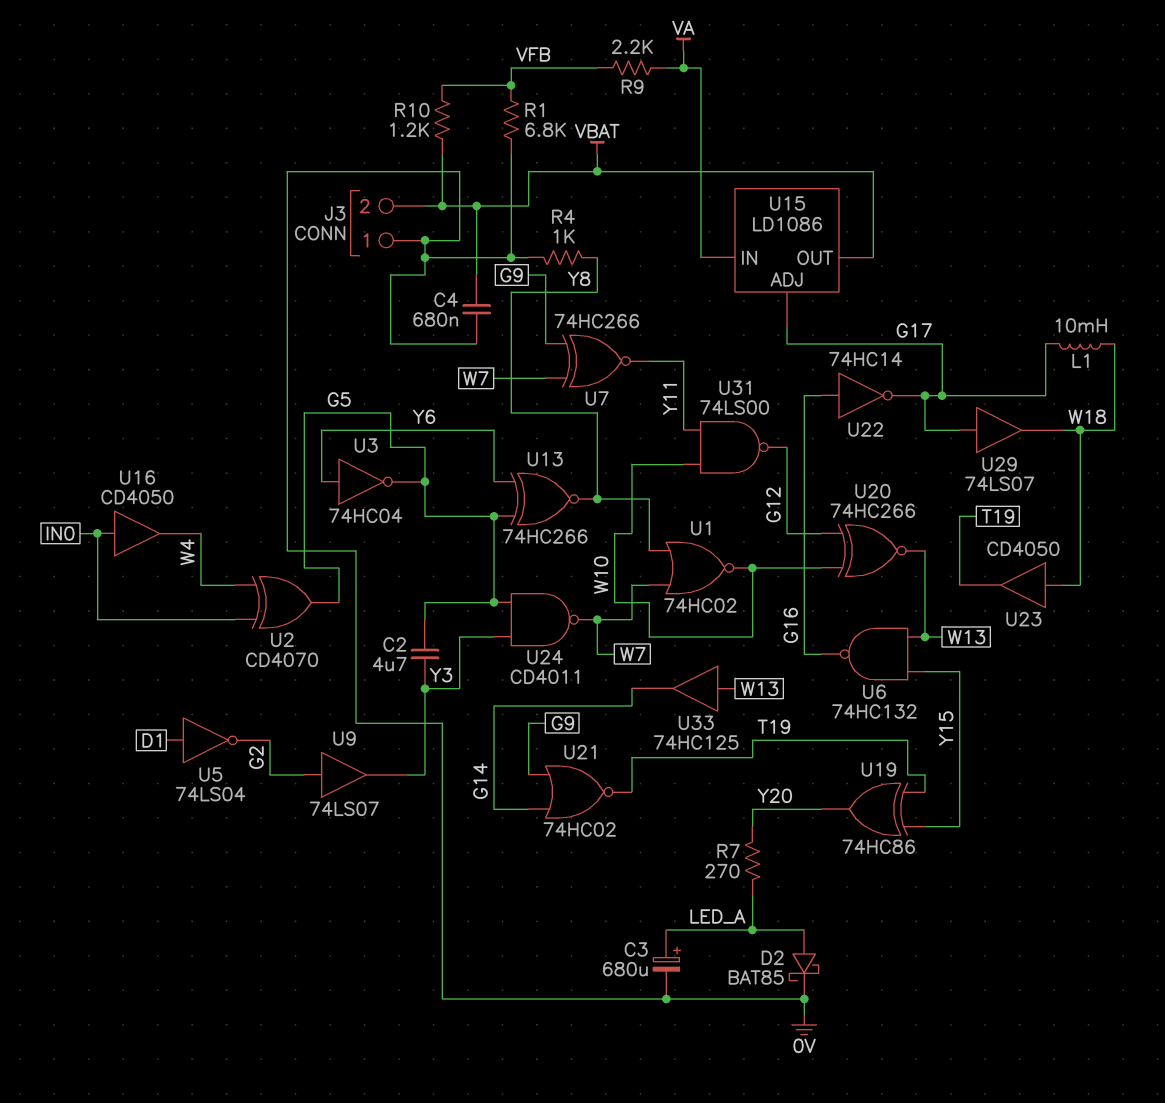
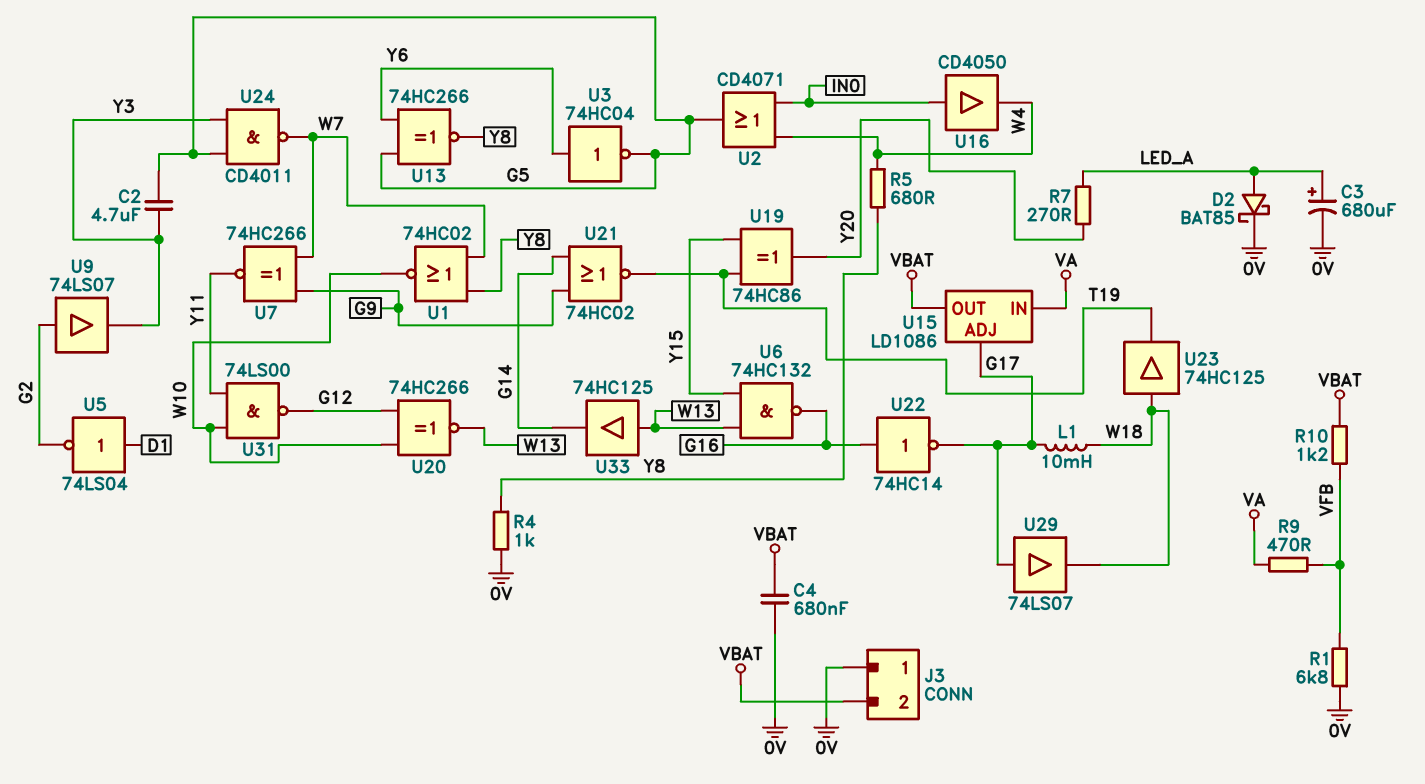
R5: none -> 680 (W4, Y8)
R9: 2.2k (VA, VFB) -> 470 (VA, VFB)
U2: XOR CD4070 (in IN0, in W4, out G5) -> OR CD4071 (in IN0, in W4, out G5)
U23: buffer CD4050 (in W18, out T19) -> buffer 74HC125 (in W18, out T19)

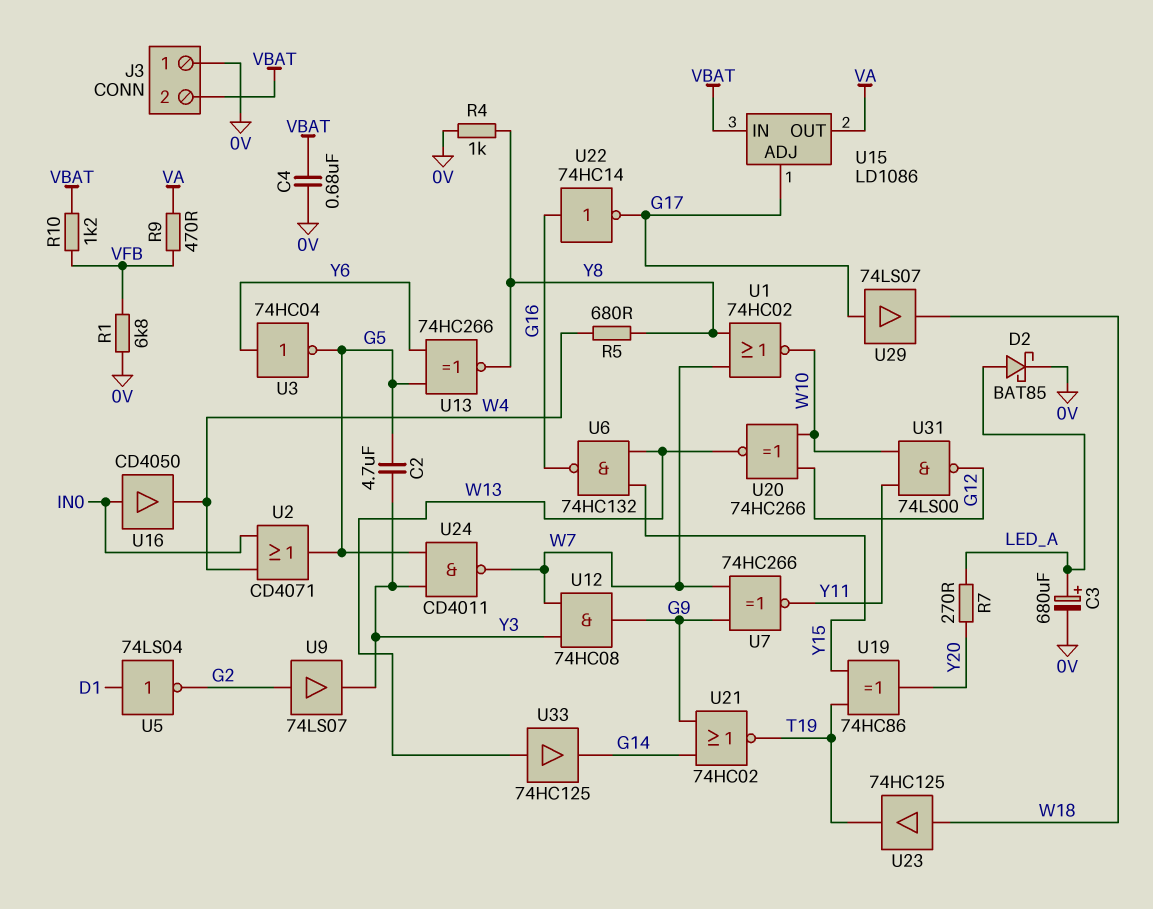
L1: 10mH (G17, W18) -> none
U12: none -> AND 74HC08 (in W7, in Y3, out G9)
U15 pin IN: VA -> VBAT
U15 pin OUT: VBAT -> VA

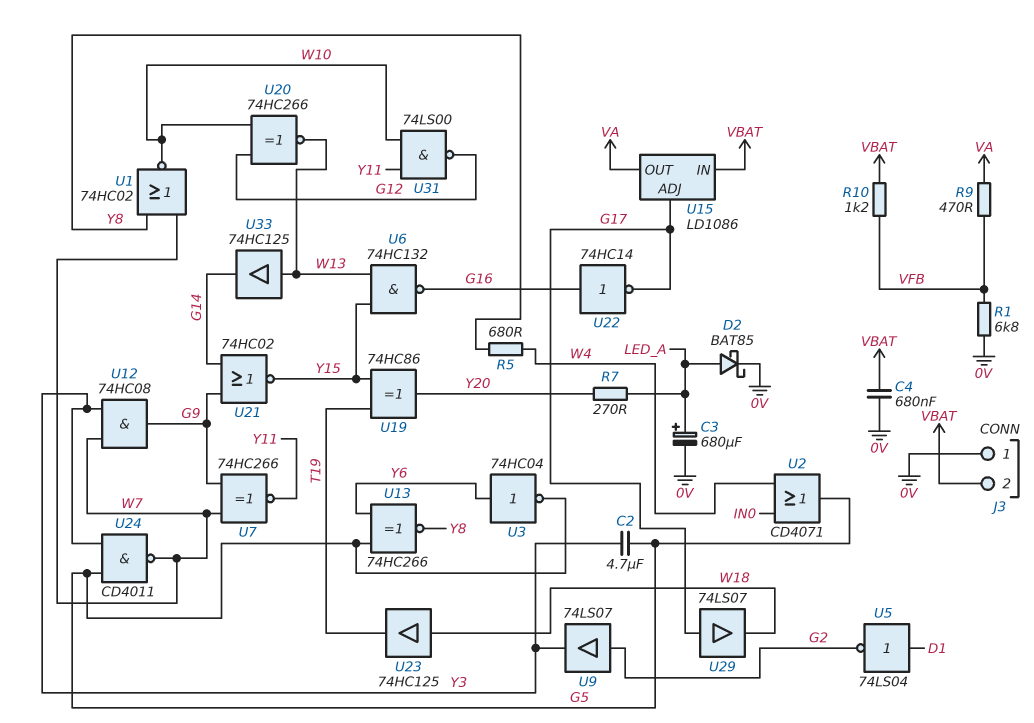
R4: 1k (0V, Y8) -> none
U16: buffer CD4050 (in IN0, out W4) -> none
U21: NOR 74HC02 (in G9, in G14, out T19) -> NOR 74HC02 (in G9, in G14, out Y15)

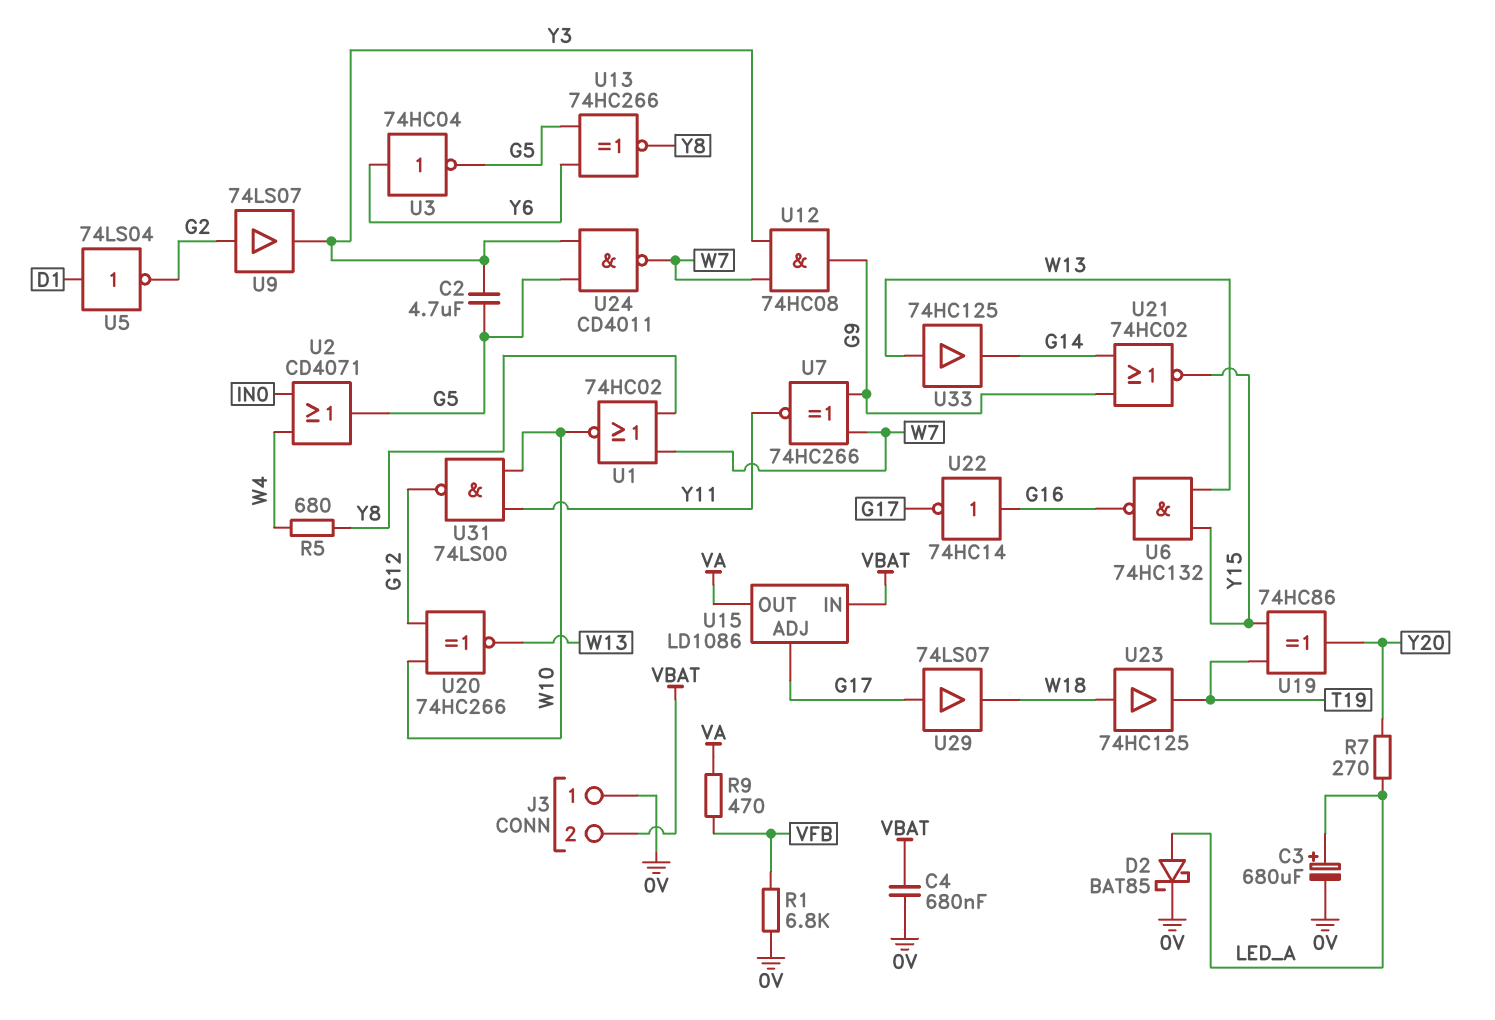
R10: 1.2k (VBAT, VFB) -> none

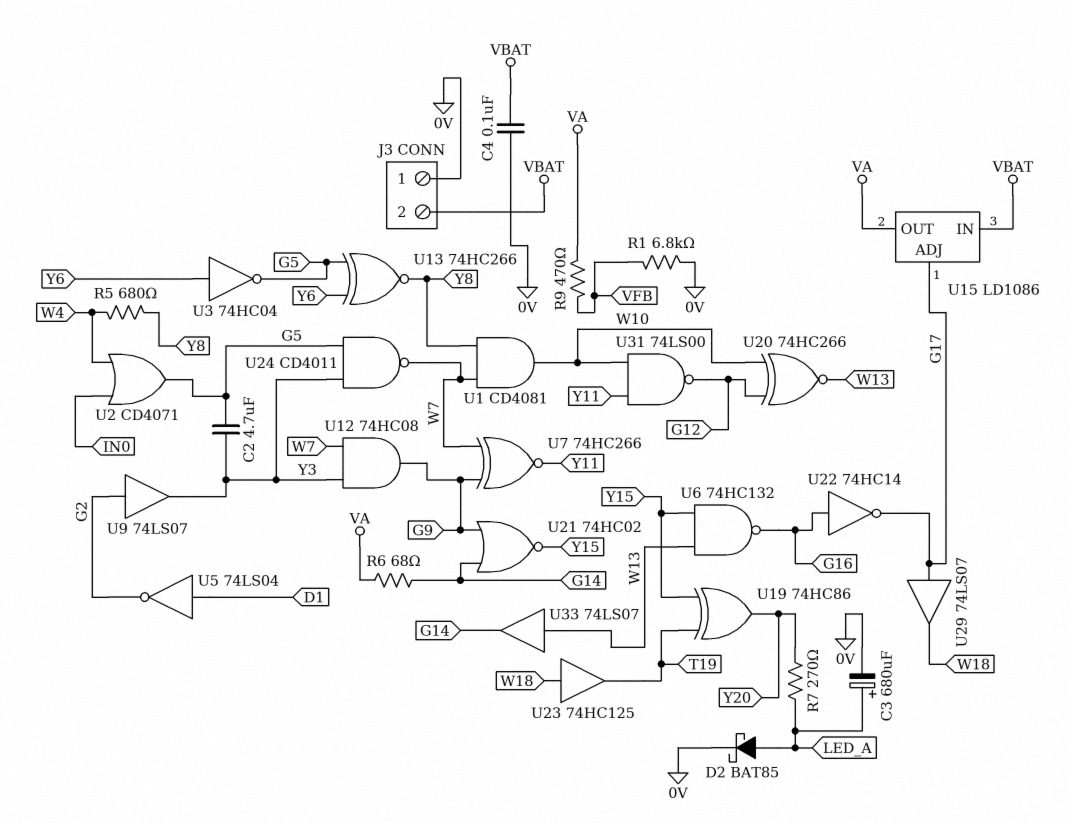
C4: 680nF (0V, VBAT) -> 100nF (0V, VBAT)
R6: none -> 68 (G14, VA)
U1: NOR 74HC02 (in W7, in Y8, out W10) -> AND CD4081 (in W7, in Y8, out W10)
U33: buffer 74HC125 (in W13, out G14) -> buffer 74LS07 (in W13, out G14)

